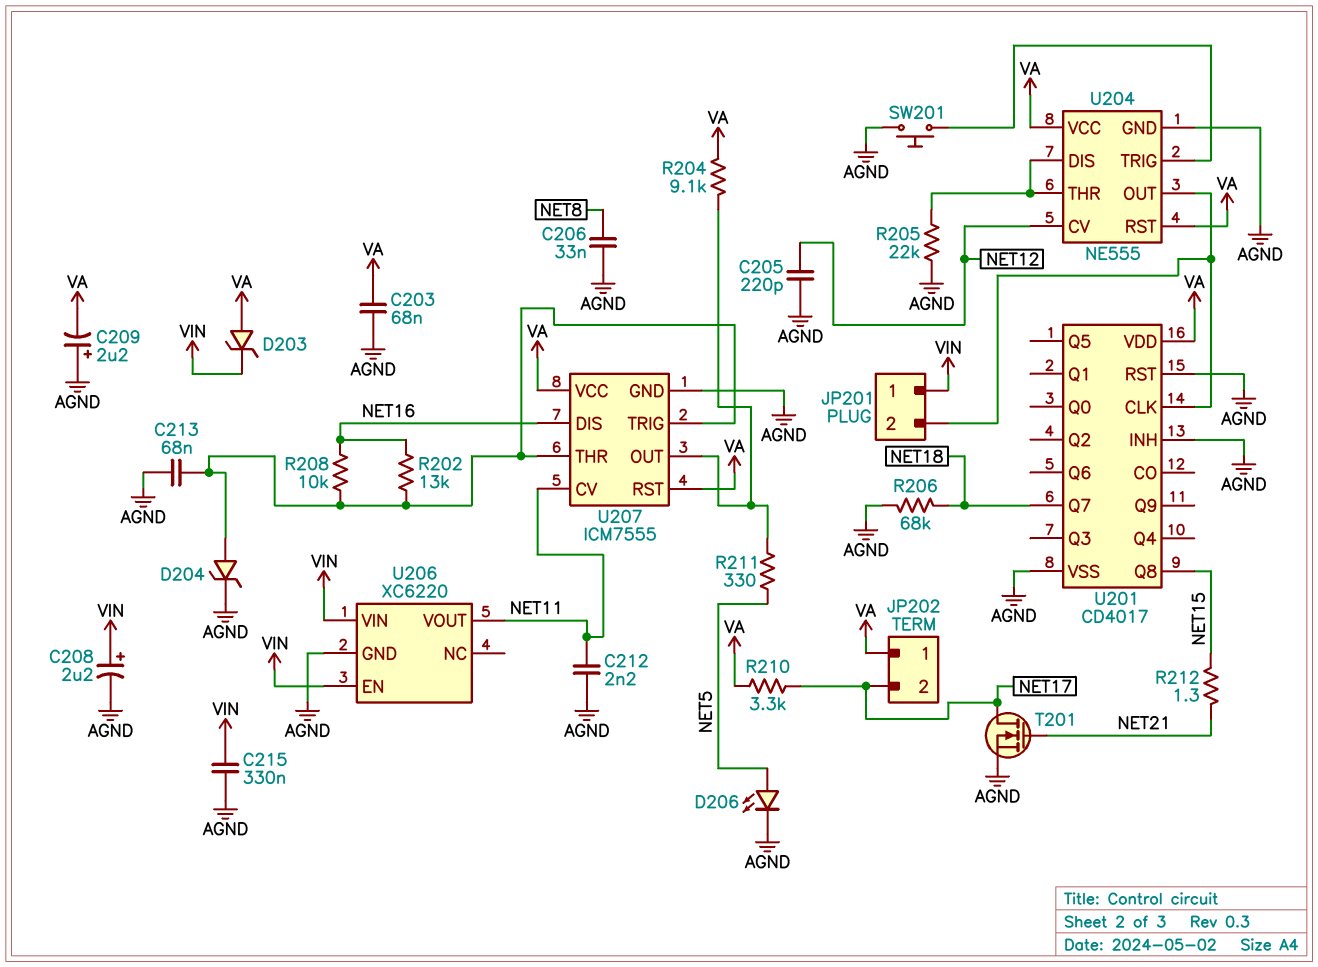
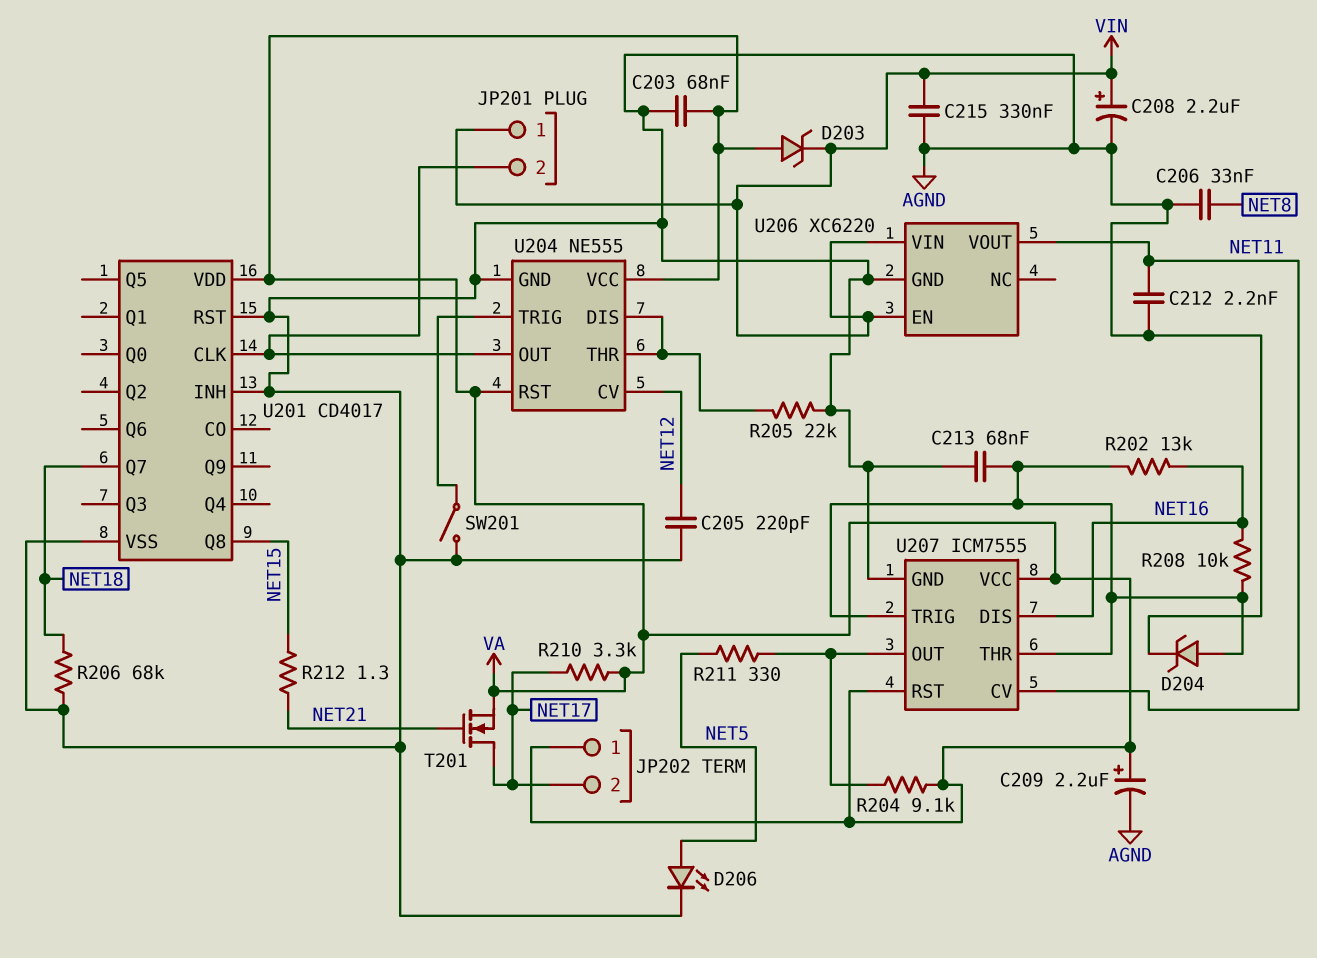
C209: 2.2uF (plus AGND, minus VA) -> 2.2uF (plus VA, minus AGND)
SW201: button (AGND, U204/TRIG) -> switch (AGND, U204/TRIG)
T201: NMOS (G NET21, D NET17, S AGND) -> NMOS (G NET21, D NET17, S VA)

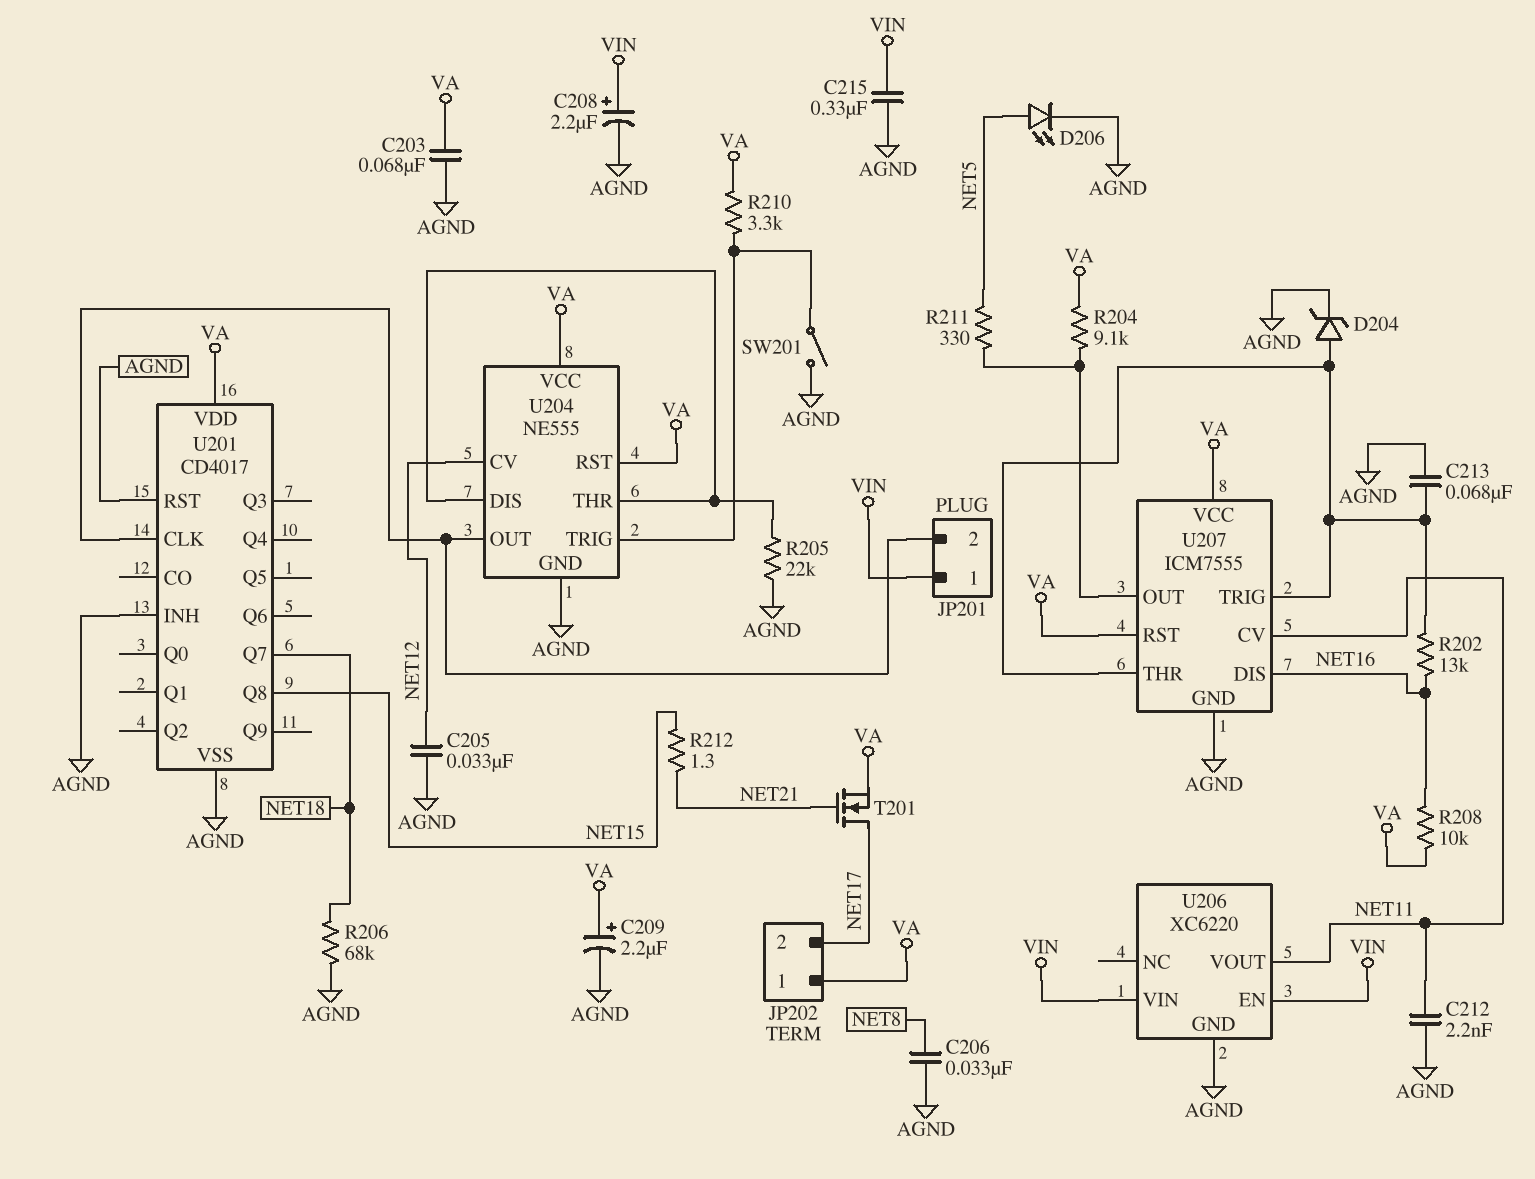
C205: 220pF (AGND, NET12) -> 33nF (AGND, NET12)
D203: zener (A VA, K VIN) -> none
R208: 10k (NET16, U207/THR) -> 10k (NET16, VA)
R210: 3.3k (NET17, VA) -> 3.3k (U204/TRIG, VA)

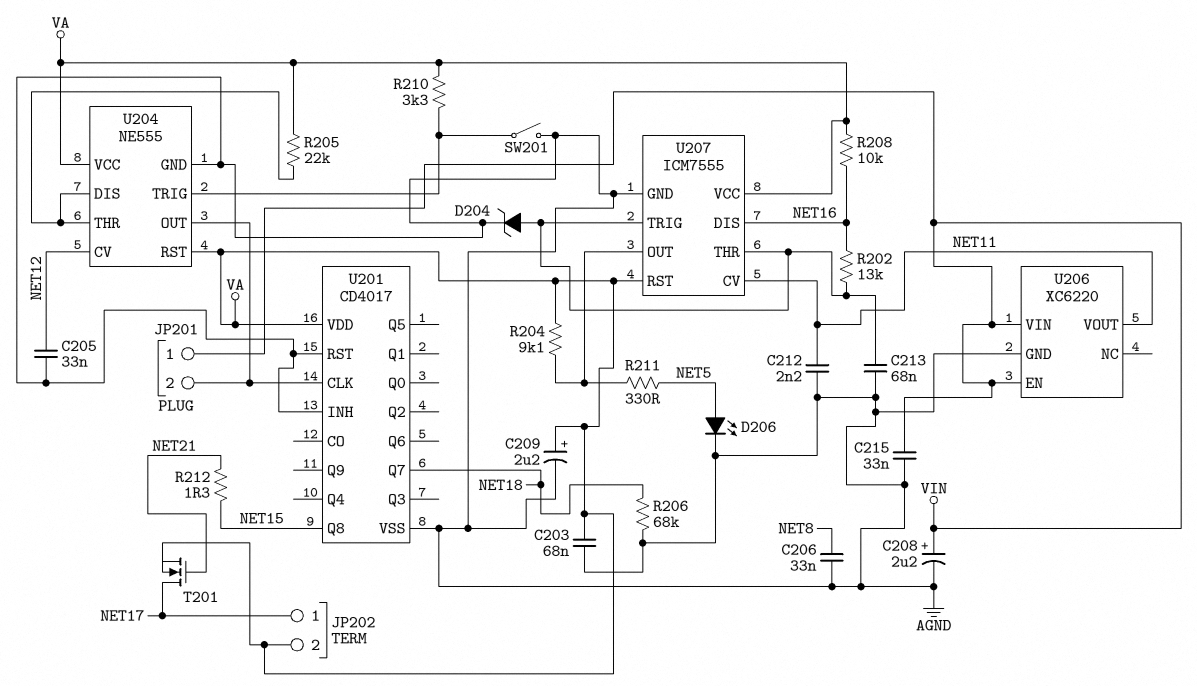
C215: 330nF (AGND, VIN) -> 33nF (AGND, VIN)
JP202 pin 1: VA -> NET17
JP202 pin 2: NET17 -> VA
R205: 22k (AGND, U204/DIS) -> 22k (U204/DIS, VA)

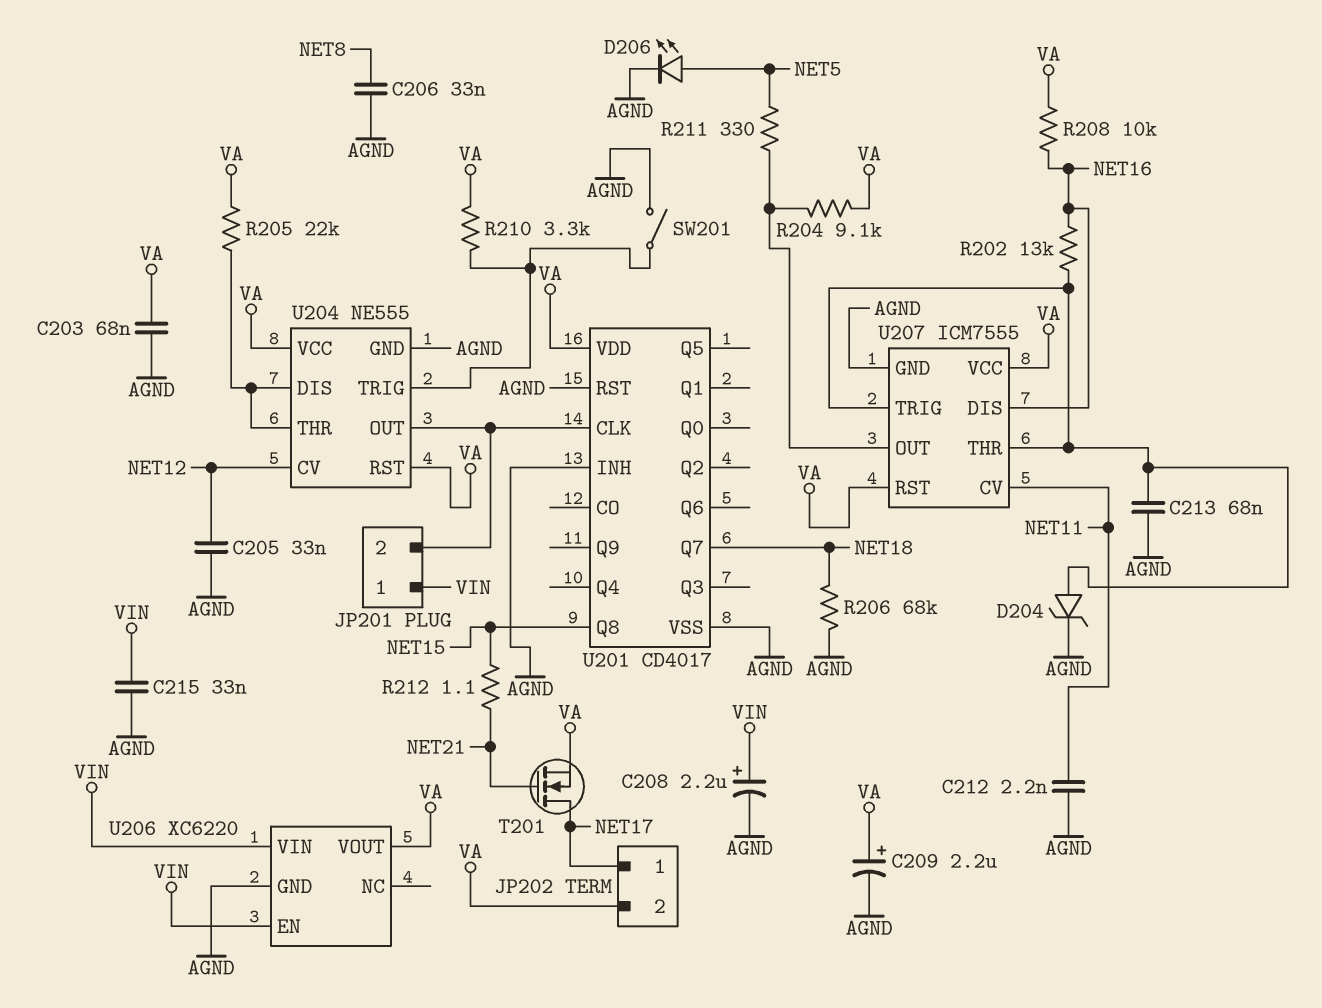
R212: 1.3 (NET15, NET21) -> 1.1 (NET15, NET21)
U206 pin VOUT: NET11 -> VA

